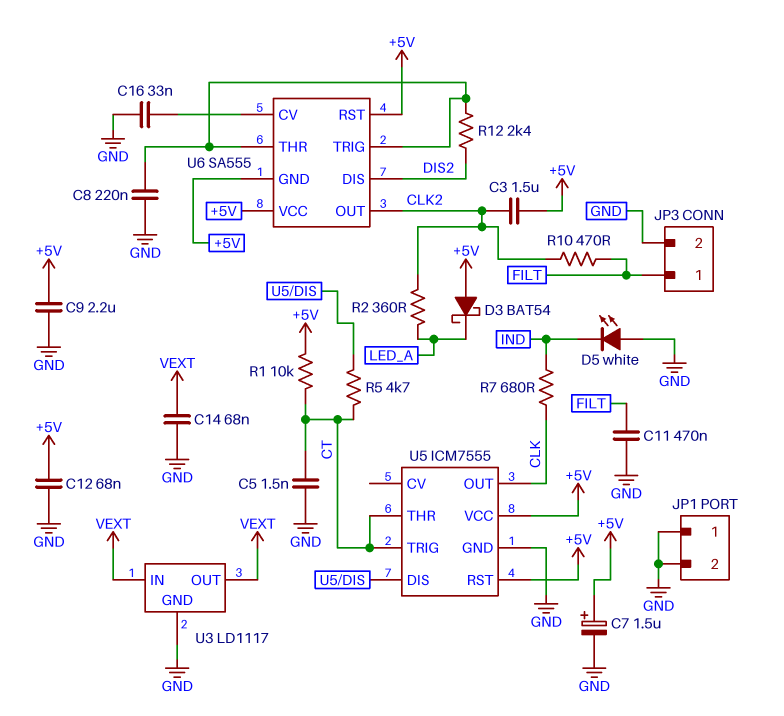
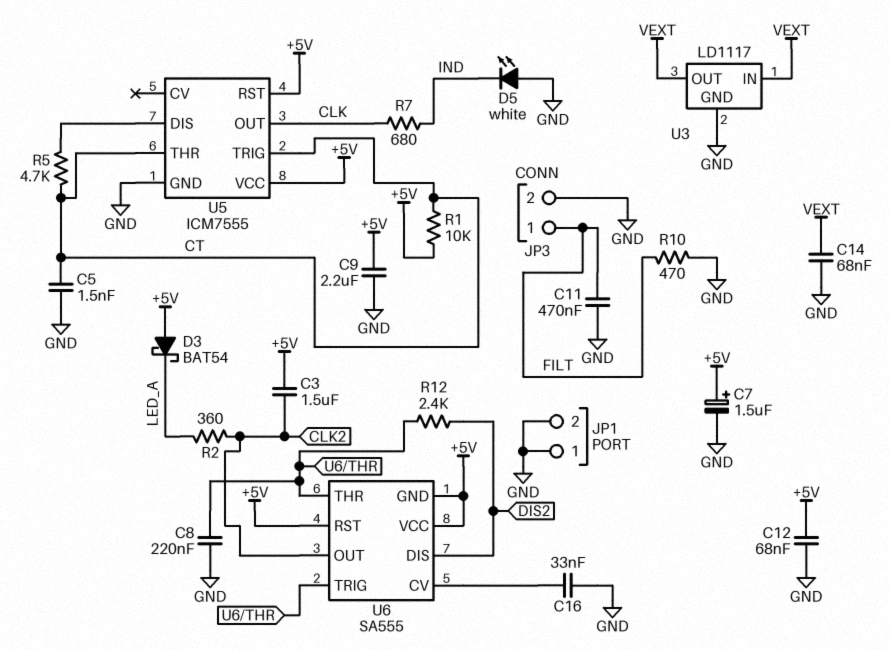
R10: 470 (CLK2, FILT) -> 470 (FILT, GND)

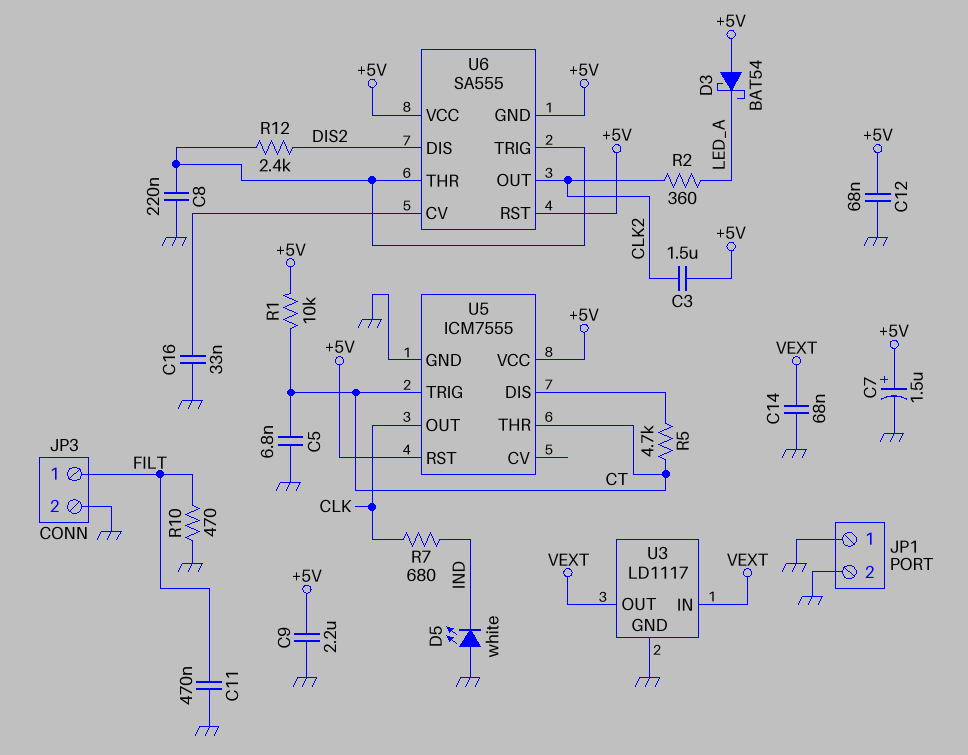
C5: 1.5nF (CT, GND) -> 6.8nF (CT, GND)

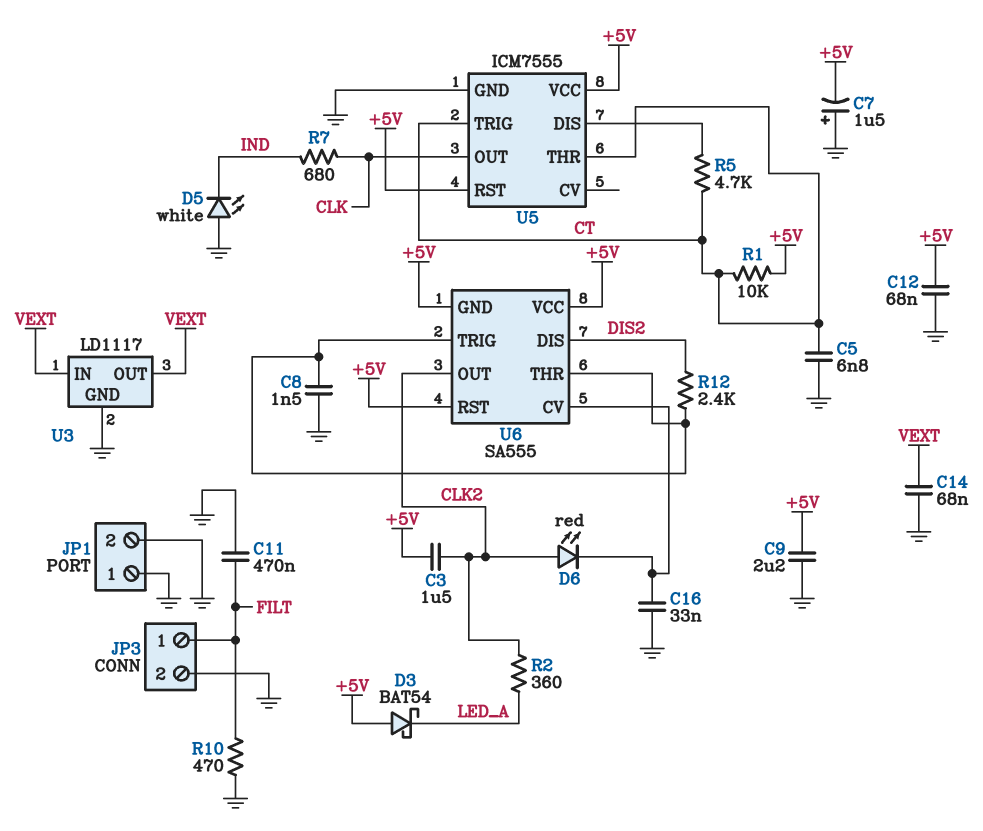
C7: 1.5uF (plus +5V, minus GND) -> 1.5uF (plus GND, minus +5V)
C8: 220nF (GND, U6/THR) -> 1.5nF (GND, U6/THR)
D6: none -> LED red (A CLK2, K U6/CV)

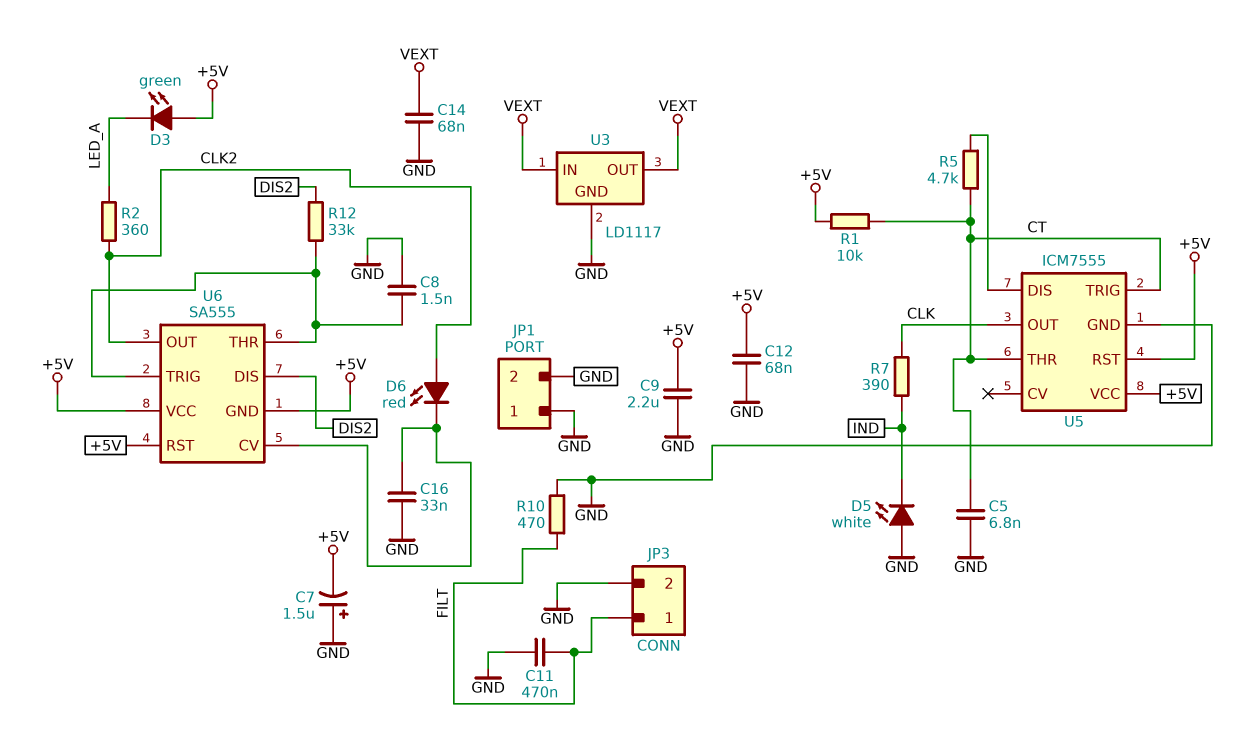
C3: 1.5uF (+5V, CLK2) -> none
D3: schottky BAT54 (A +5V, K LED_A) -> LED green (A +5V, K LED_A)
R7: 680 (CLK, IND) -> 390 (CLK, IND)
R12: 2.4k (DIS2, U6/THR) -> 33k (DIS2, U6/THR)

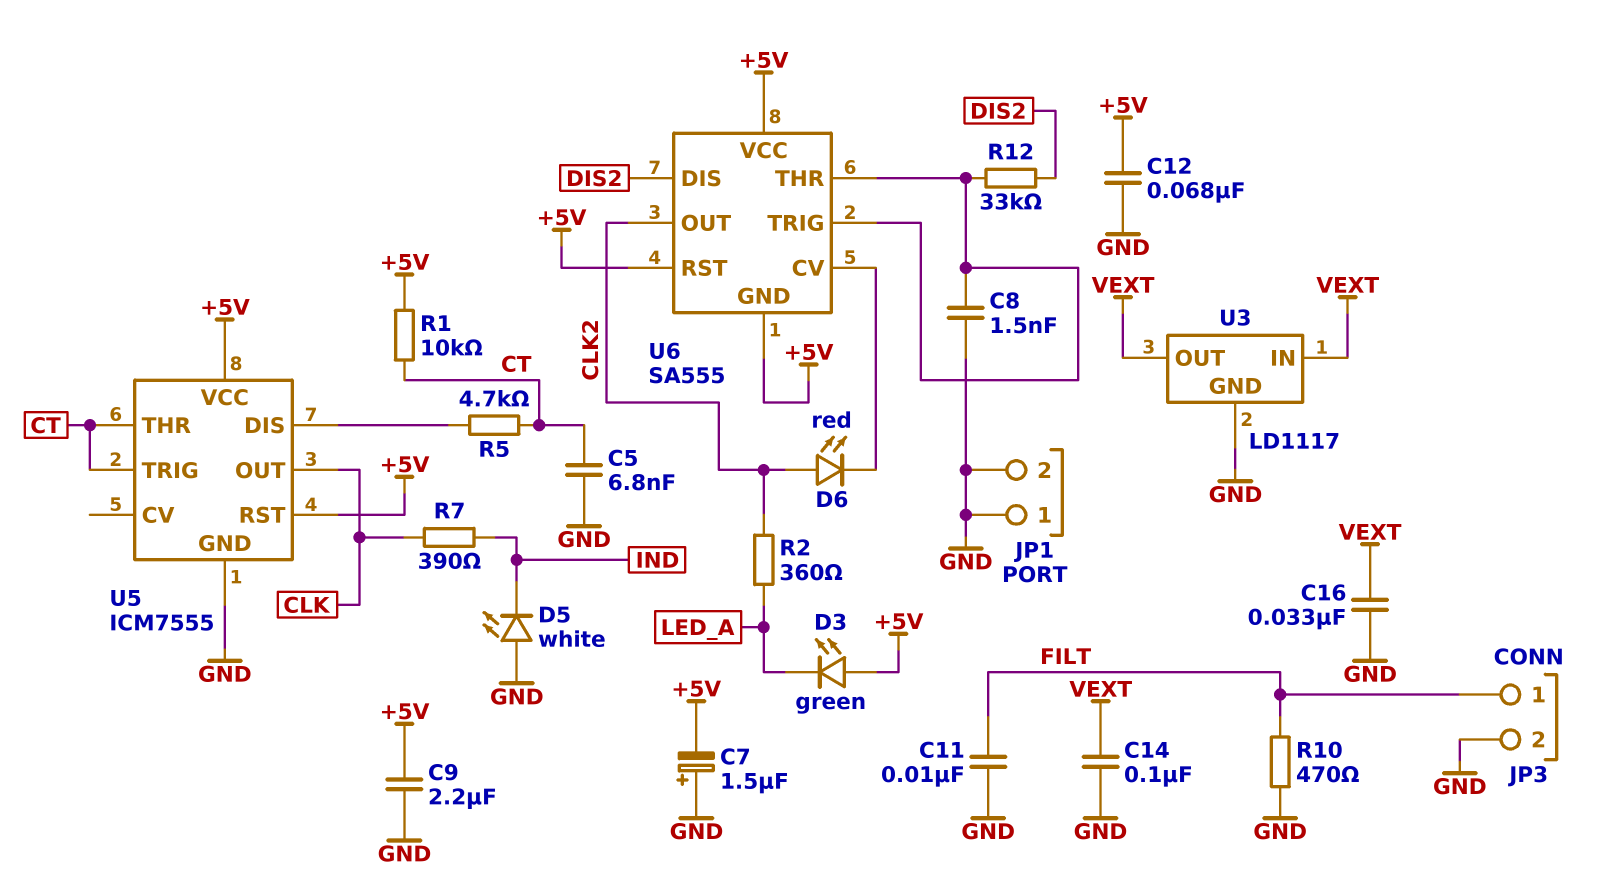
C11: 470nF (FILT, GND) -> 10nF (FILT, GND)
C14: 68nF (GND, VEXT) -> 100nF (GND, VEXT)
C16: 33nF (GND, U6/CV) -> 33nF (GND, VEXT)

